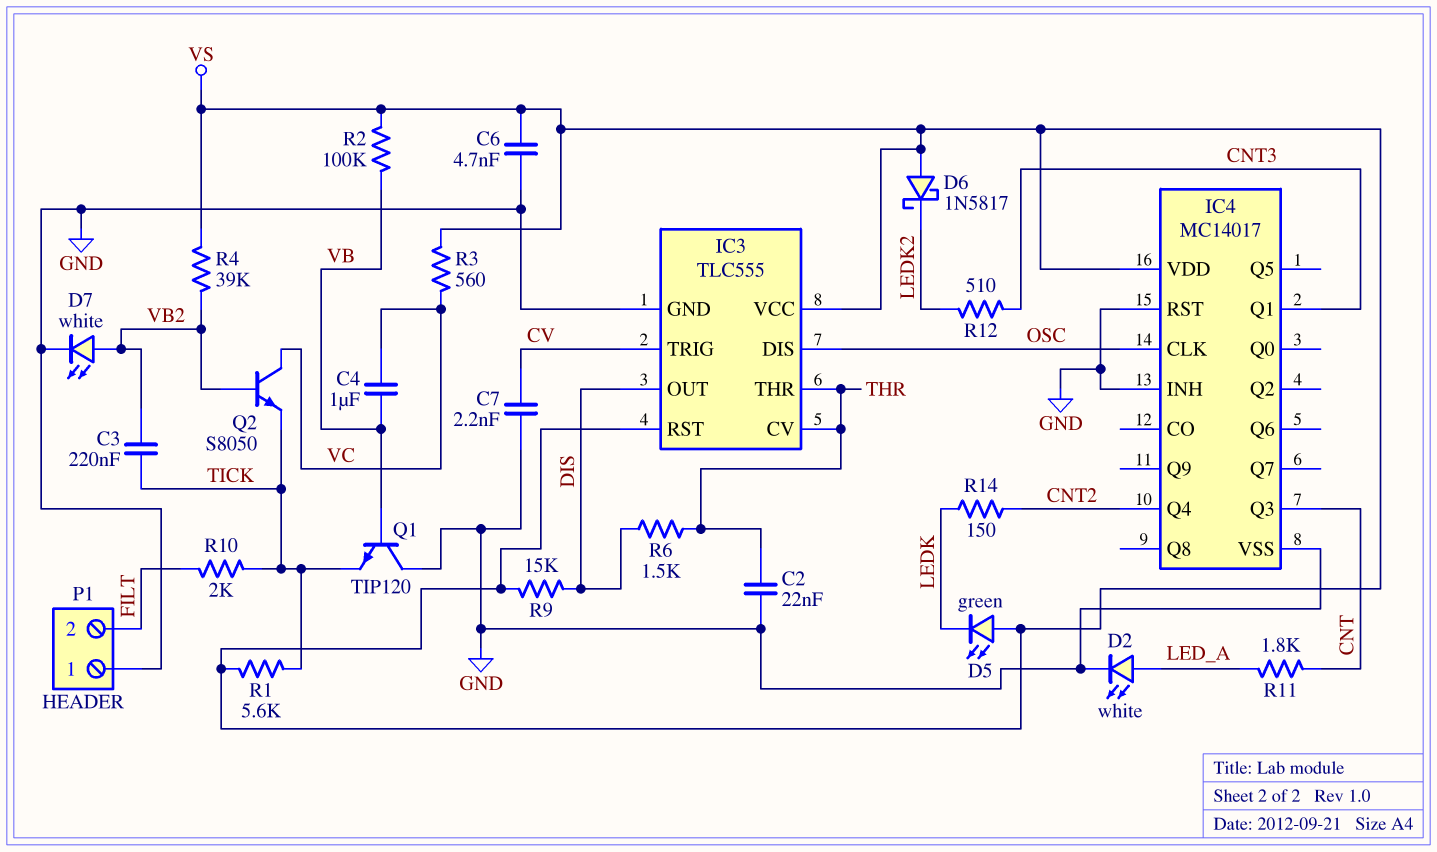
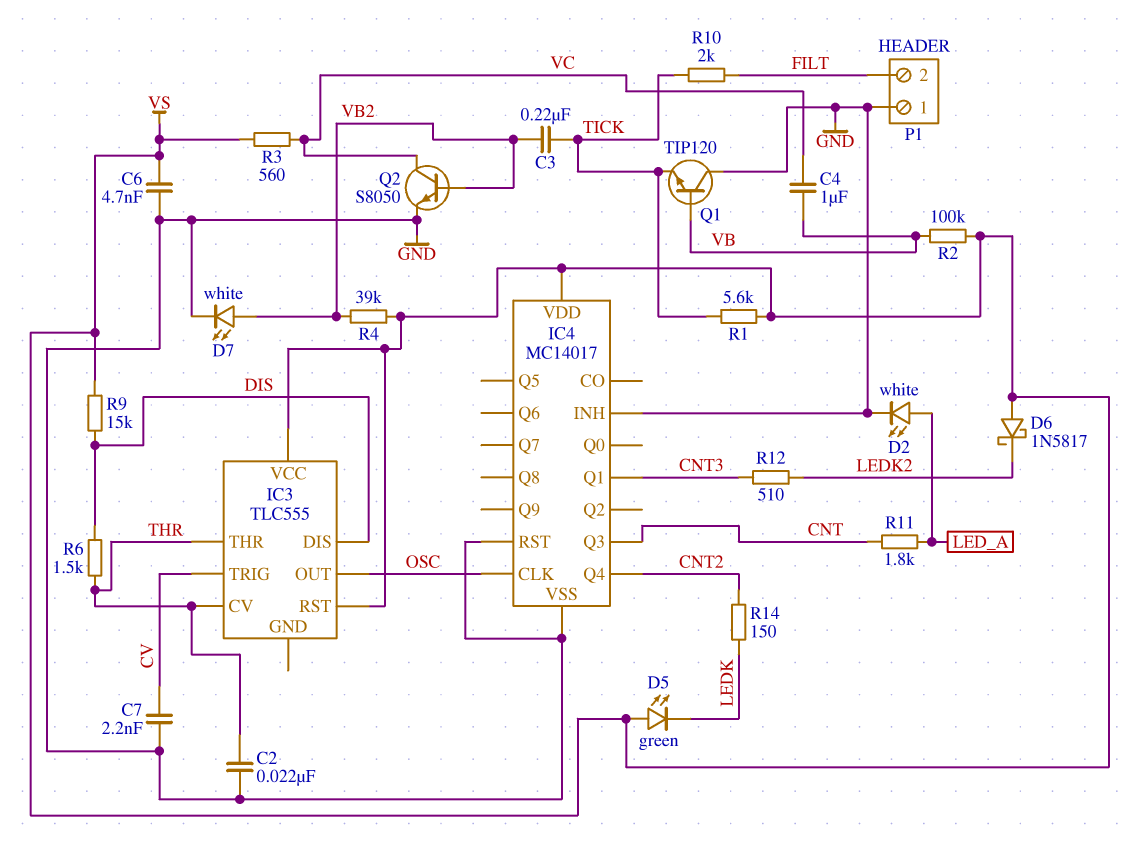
IC3 pin DIS: OSC -> DIS
IC3 pin GND: GND -> none
IC3 pin OUT: DIS -> OSC
Q2: NPN S8050 (B VB2, C VC, E TICK) -> NPN S8050 (B VB2, C VC, E GND)

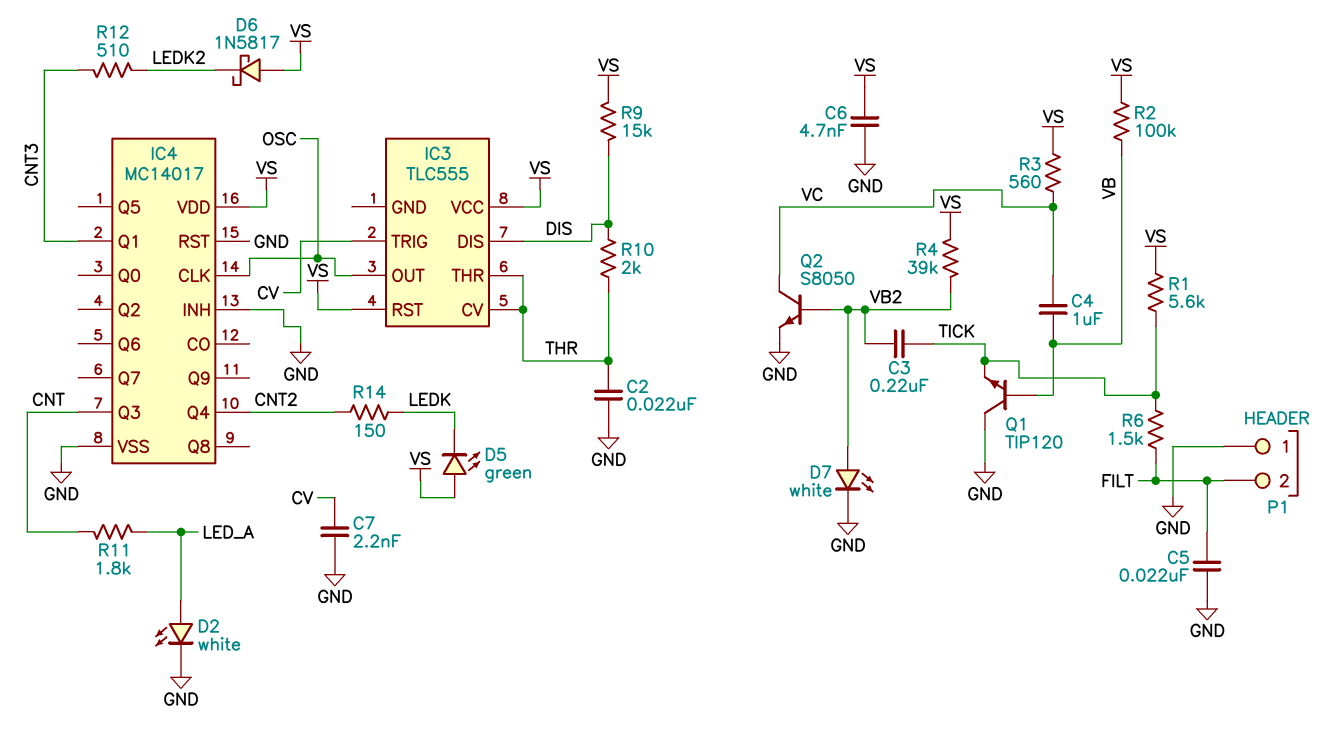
C5: none -> 22nF (FILT, GND)
R6: 1.5k (DIS, THR) -> 1.5k (FILT, TICK)
R10: 2k (FILT, TICK) -> 2k (DIS, THR)

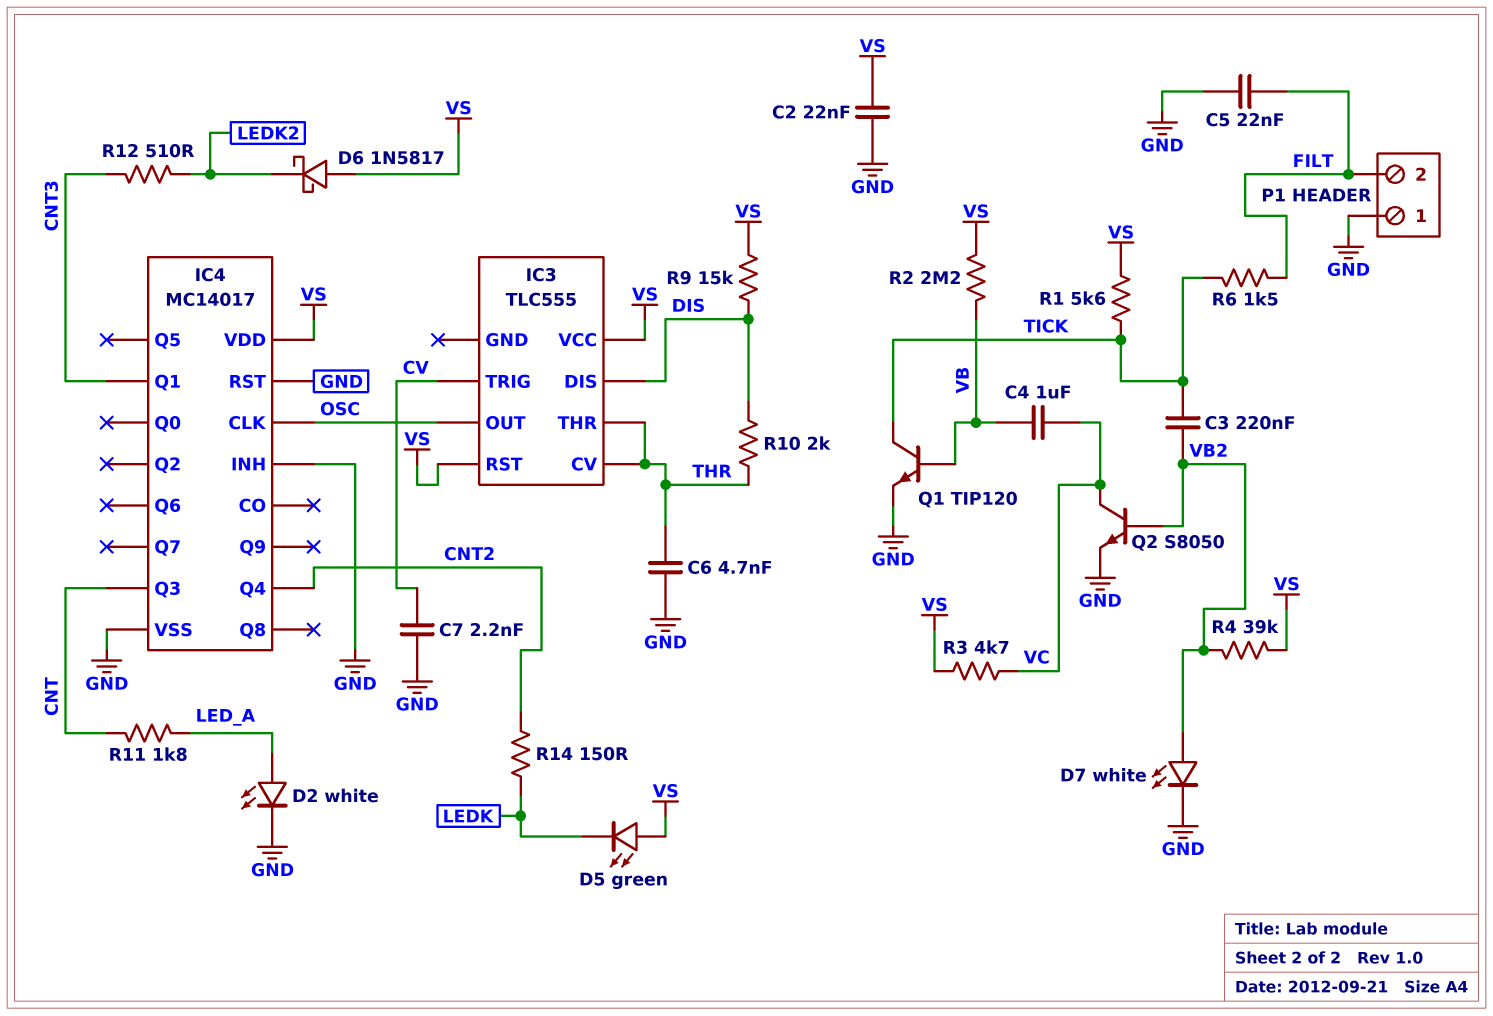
C2: 22nF (GND, THR) -> 22nF (GND, VS)
C6: 4.7nF (GND, VS) -> 4.7nF (GND, THR)
Q1: NPN TIP120 (B VB, C GND, E TICK) -> NPN TIP120 (B VB, C TICK, E GND)
R2: 100k (VB, VS) -> 2.2M (VB, VS)
R3: 560 (VC, VS) -> 4.7k (VC, VS)

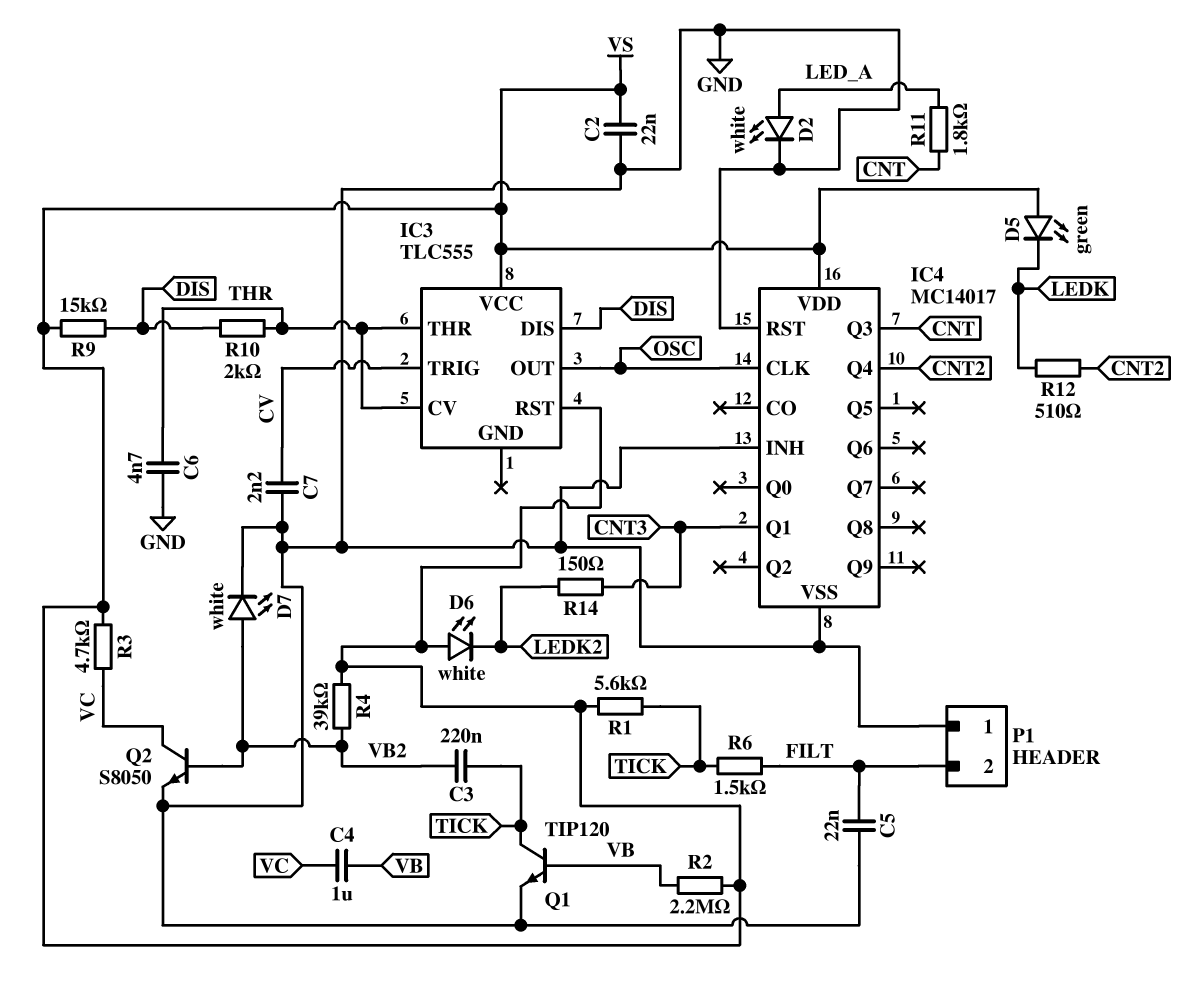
D6: schottky 1N5817 (A VS, K LEDK2) -> LED white (A VS, K LEDK2)
R12: 510 (CNT3, LEDK2) -> 510 (CNT2, LEDK)
R14: 150 (CNT2, LEDK) -> 150 (CNT3, LEDK2)

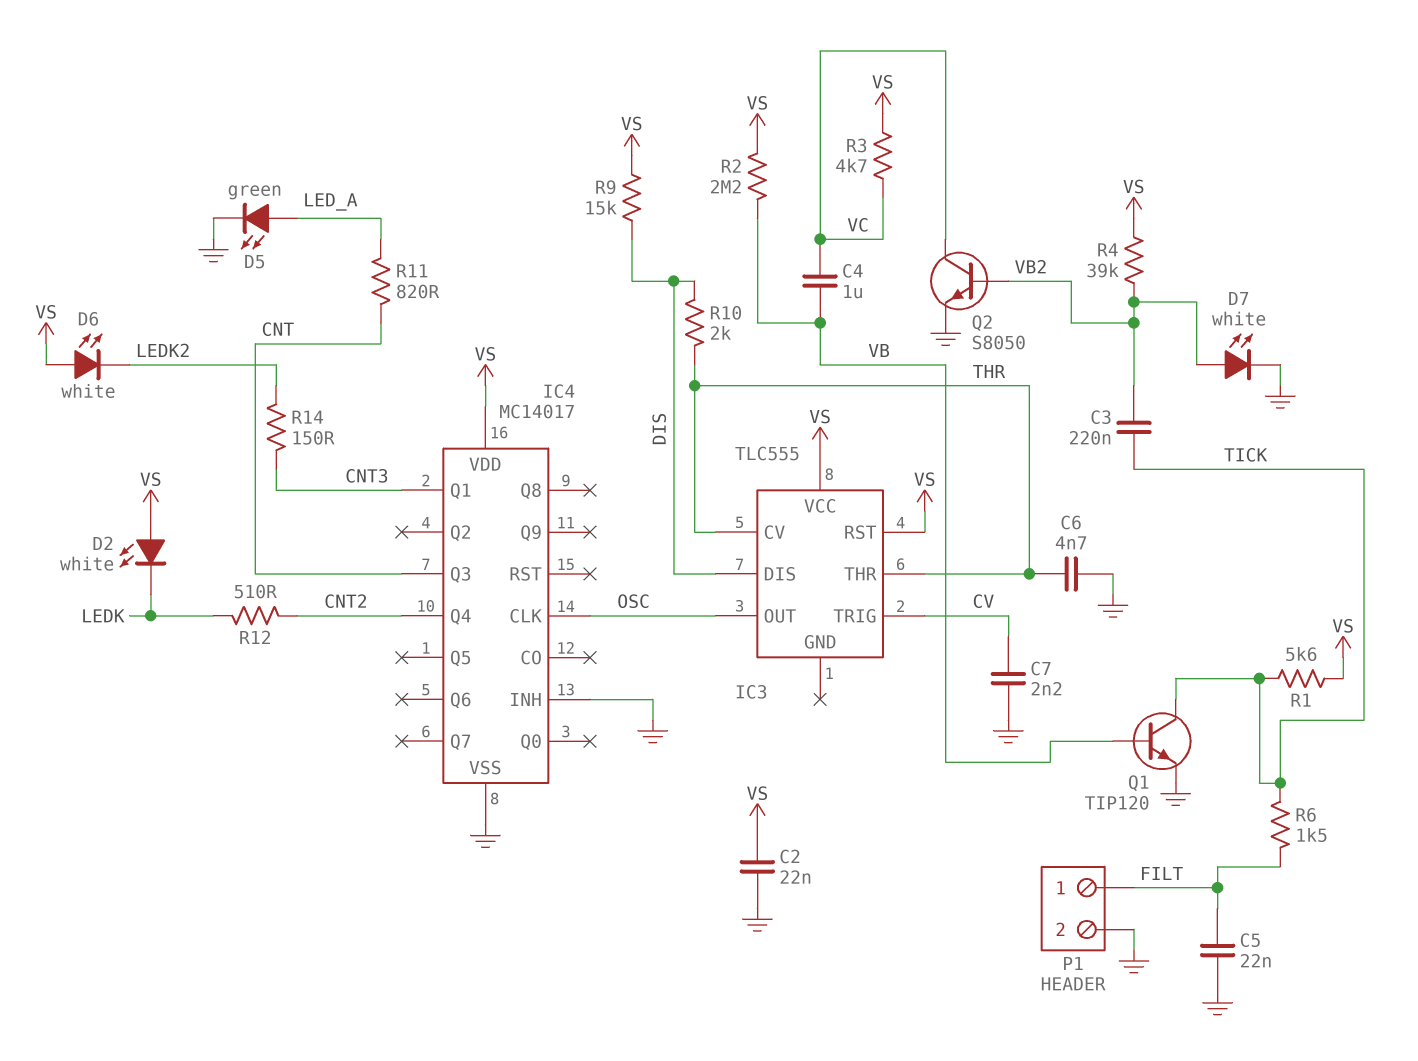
D2: LED white (A LED_A, K GND) -> LED white (A VS, K LEDK)
D5: LED green (A VS, K LEDK) -> LED green (A LED_A, K GND)
IC4 pin RST: GND -> none
P1 pin 1: GND -> FILT
P1 pin 2: FILT -> GND
R11: 1.8k (CNT, LED_A) -> 820 (CNT, LED_A)

